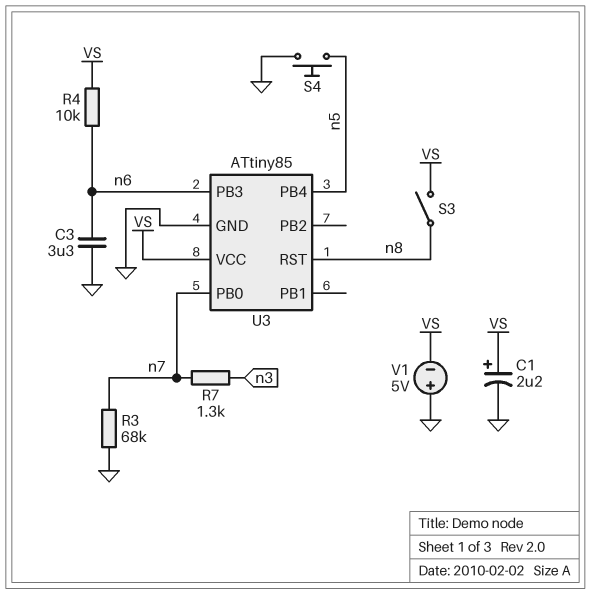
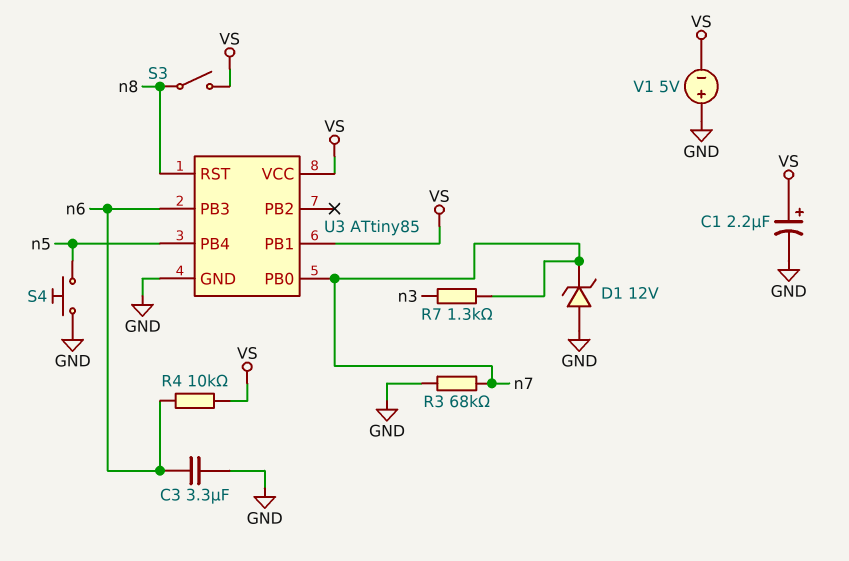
D1: none -> zener 12V (A GND, K n7)
U3 pin PB1: none -> VS

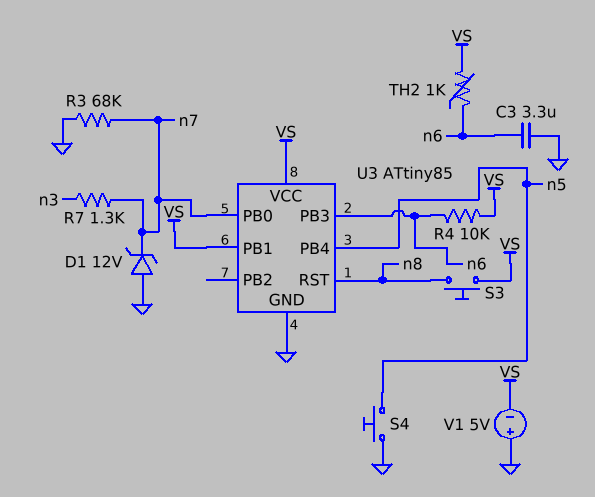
C1: 2.2uF (plus VS, minus GND) -> none
S3: switch (VS, n8) -> button (VS, n8)
TH2: none -> 1k (VS, n6)

